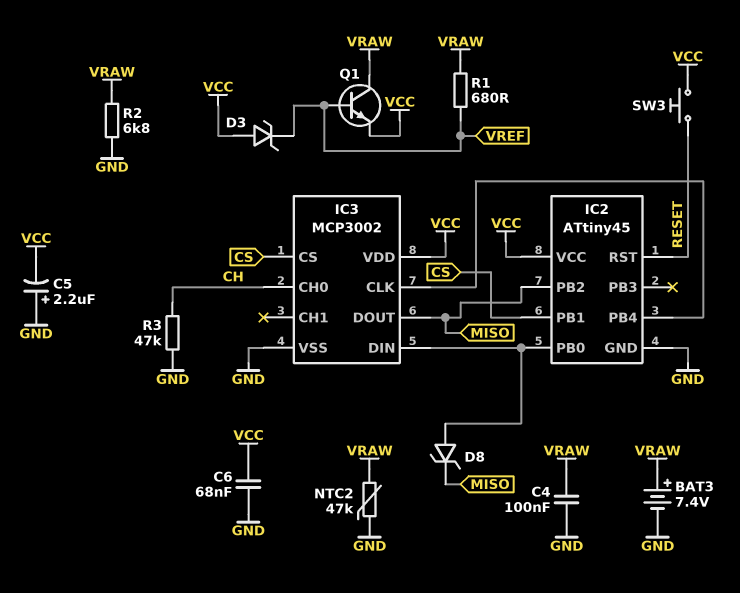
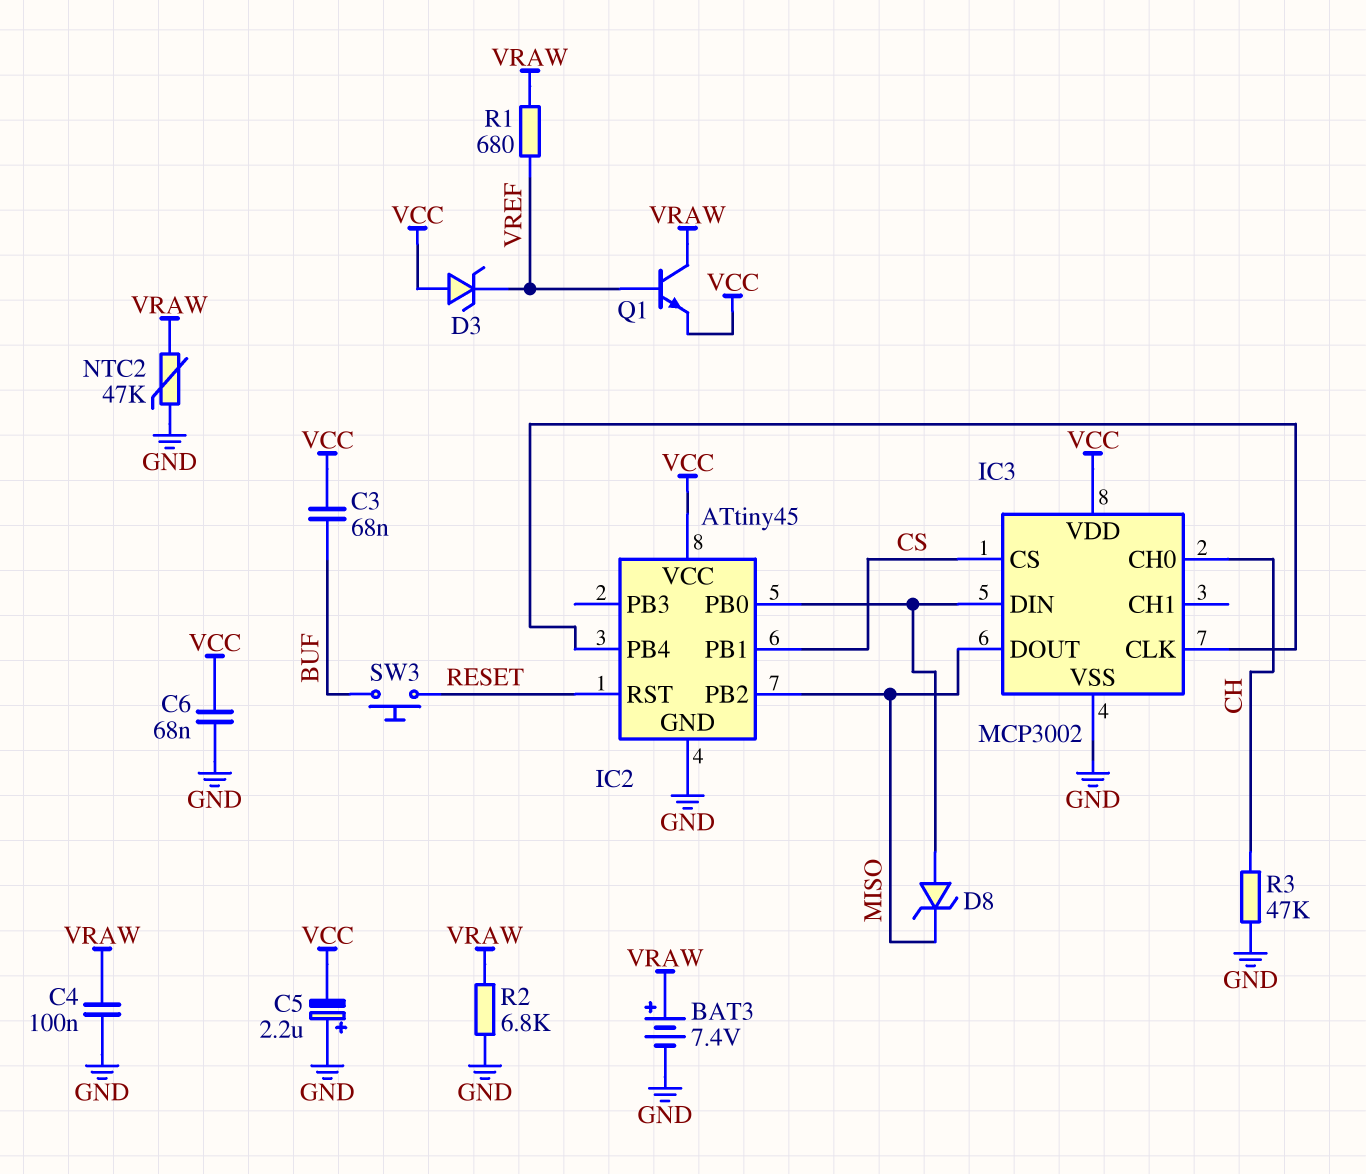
C3: none -> 68nF (BUF, VCC)
SW3: button (RESET, VCC) -> button (BUF, RESET)

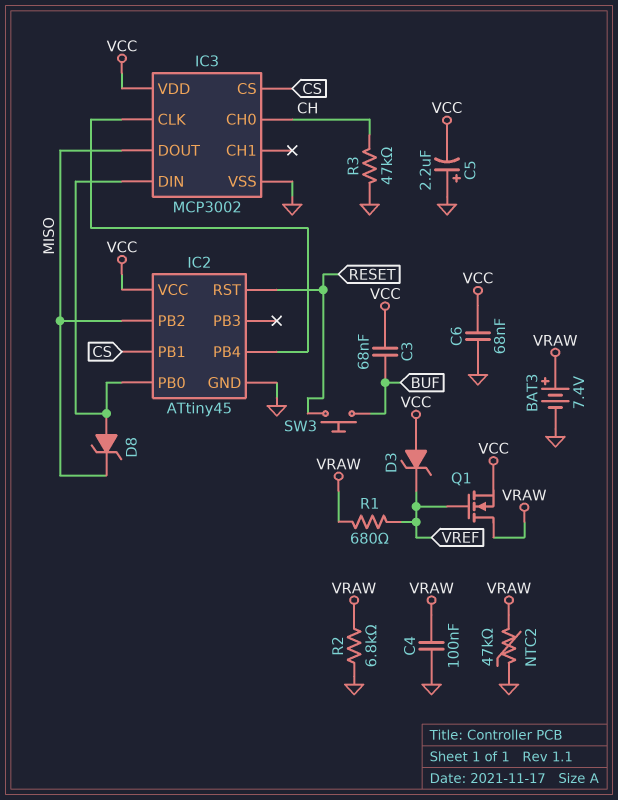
Q1: NPN (B VREF, C VRAW, E VCC) -> NMOS (G VREF, D VRAW, S VCC)

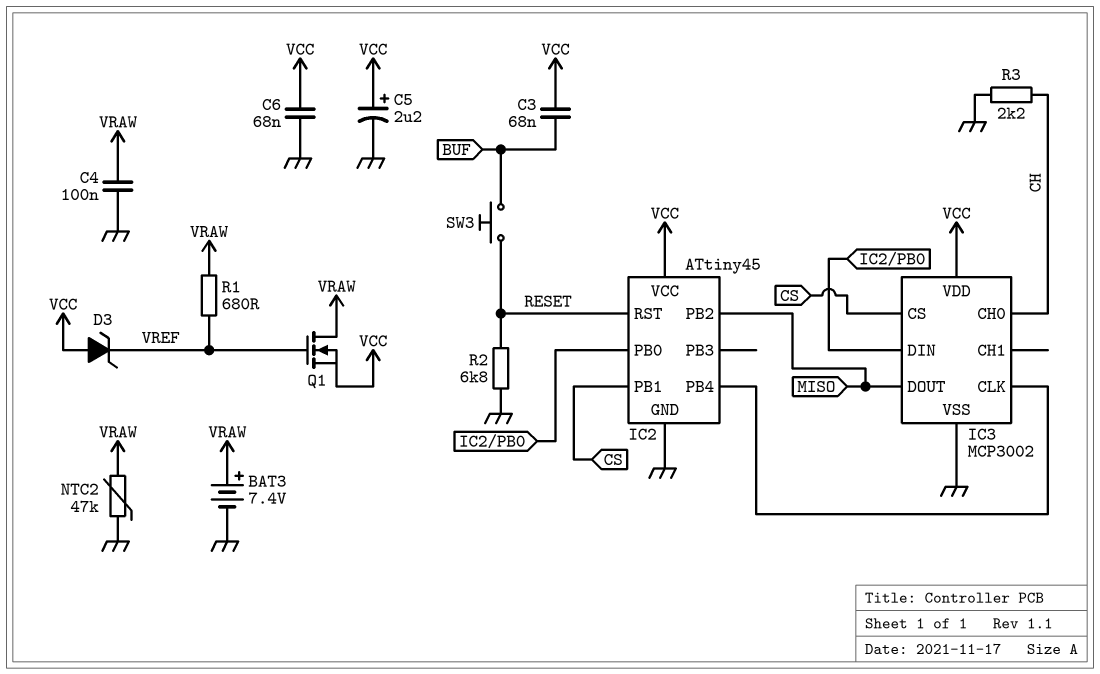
C5: 2.2uF (plus GND, minus VCC) -> 2.2uF (plus VCC, minus GND)
D8: zener (A IC2/PB0, K MISO) -> none
R2: 6.8k (GND, VRAW) -> 6.8k (GND, RESET)
R3: 47k (CH, GND) -> 2.2k (CH, GND)

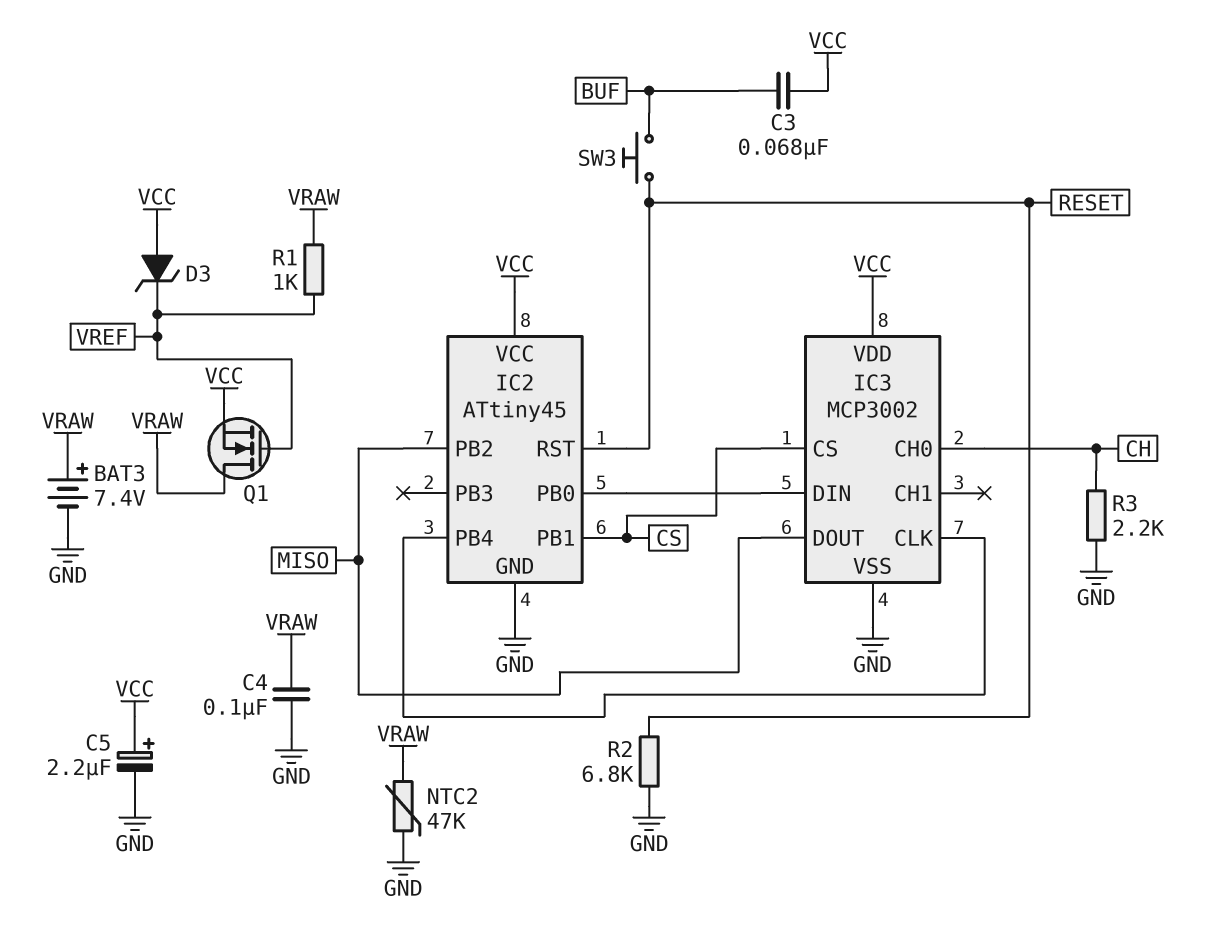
C6: 68nF (GND, VCC) -> none
R1: 680 (VRAW, VREF) -> 1k (VRAW, VREF)

